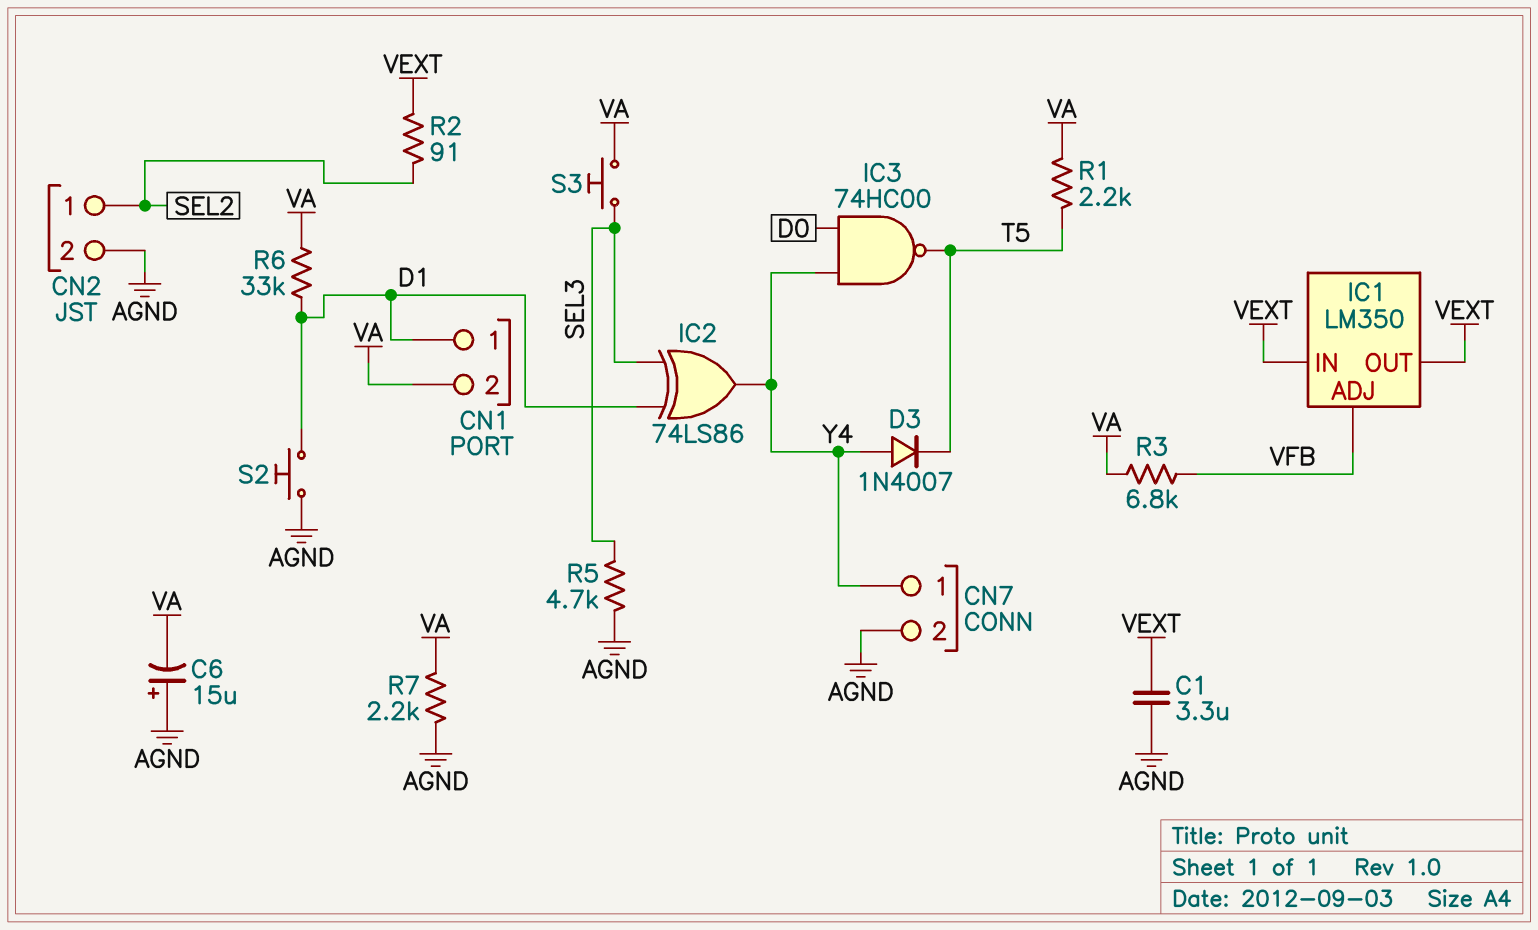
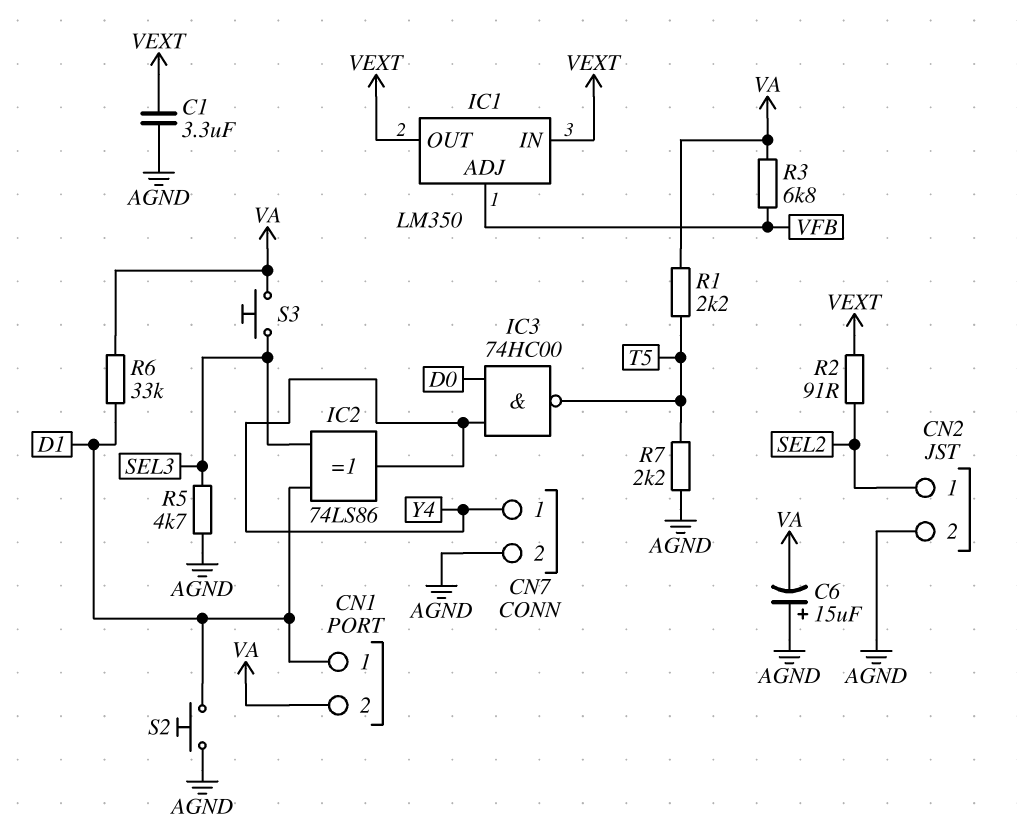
D3: diode 1N4007 (A Y4, K T5) -> none
R7: 2.2k (AGND, VA) -> 2.2k (AGND, T5)

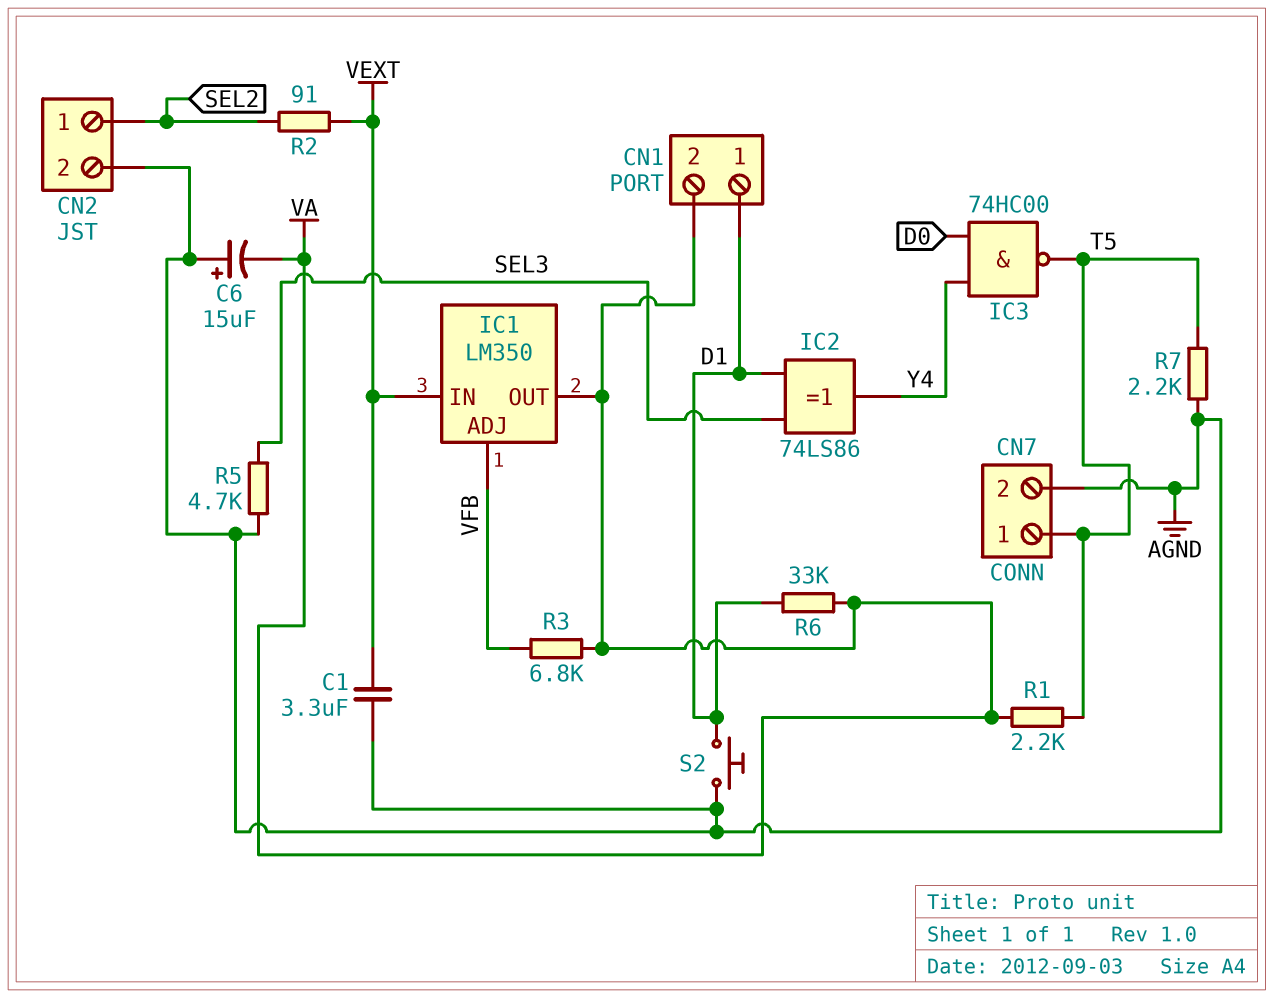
CN7 pin 1: Y4 -> T5
IC1 pin OUT: VEXT -> VA
S3: button (SEL3, VA) -> none

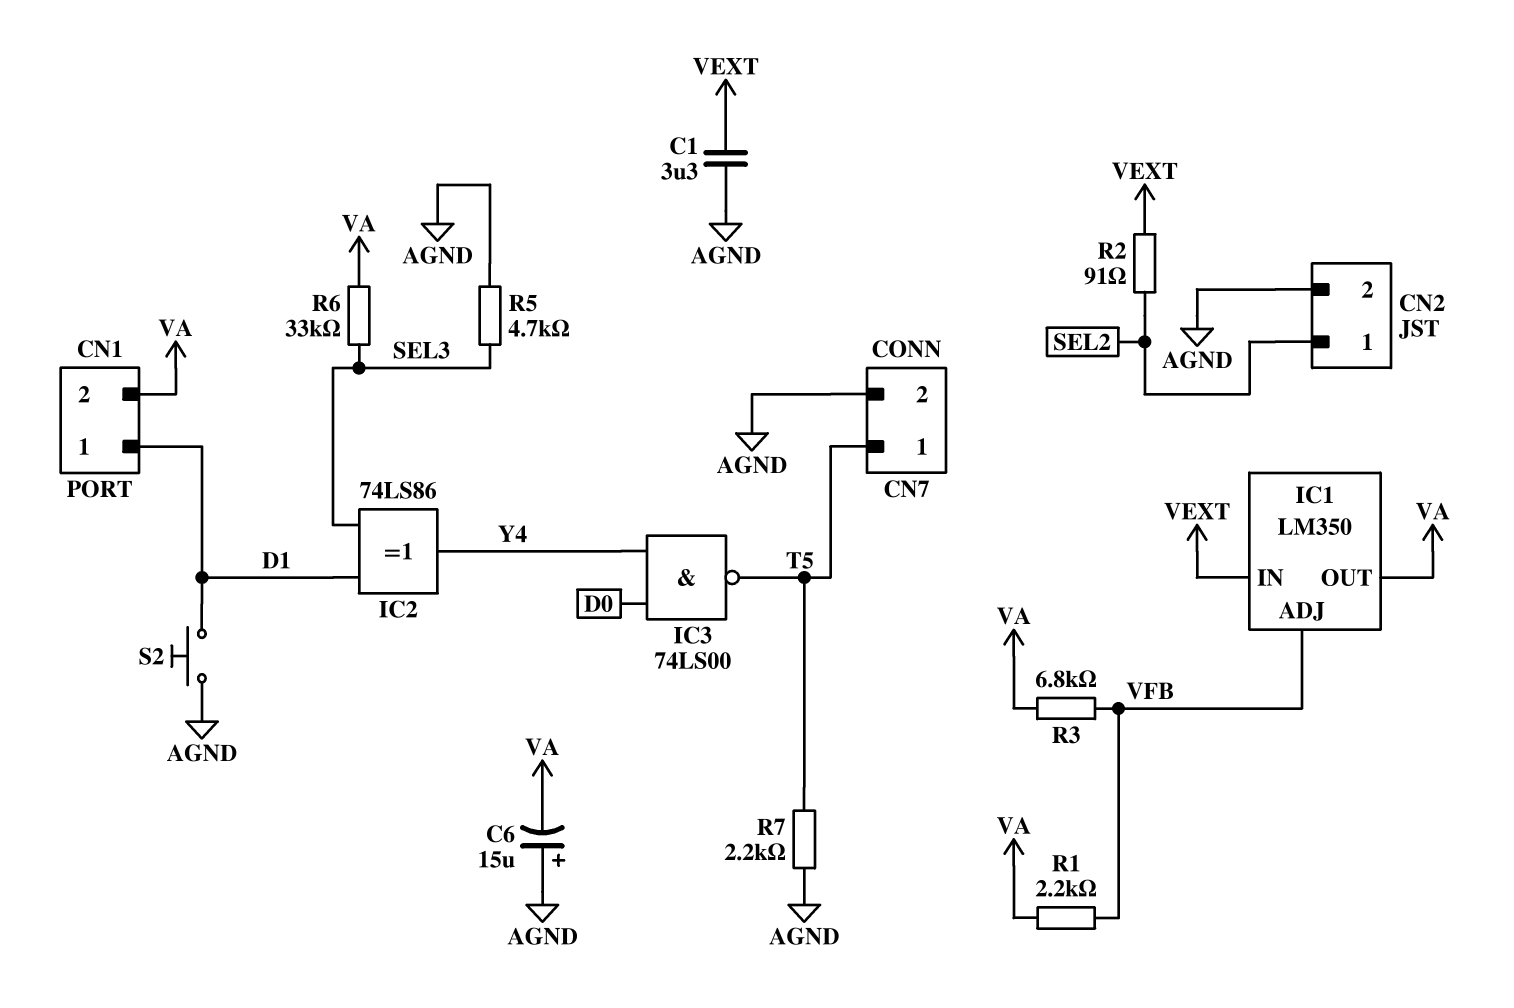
IC3: NAND 74HC00 (in D0, in Y4, out T5) -> NAND 74LS00 (in D0, in Y4, out T5)
R1: 2.2k (T5, VA) -> 2.2k (VA, VFB)
R6: 33k (D1, VA) -> 33k (SEL3, VA)

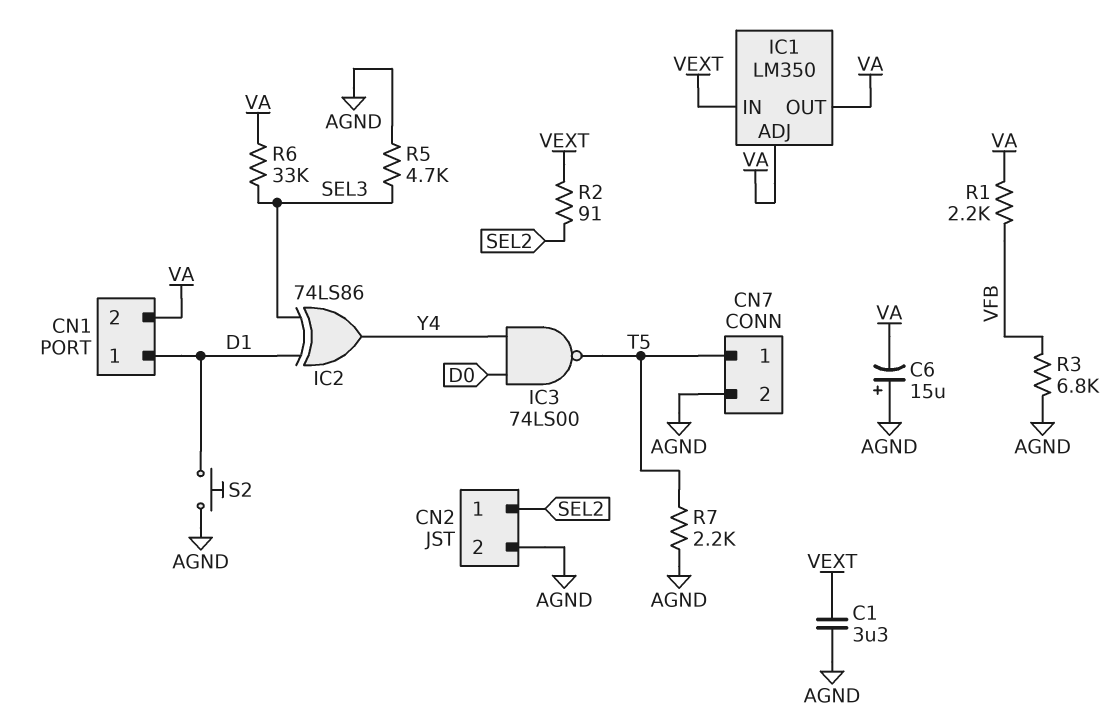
IC1 pin ADJ: VFB -> VA
R3: 6.8k (VA, VFB) -> 6.8k (AGND, VFB)

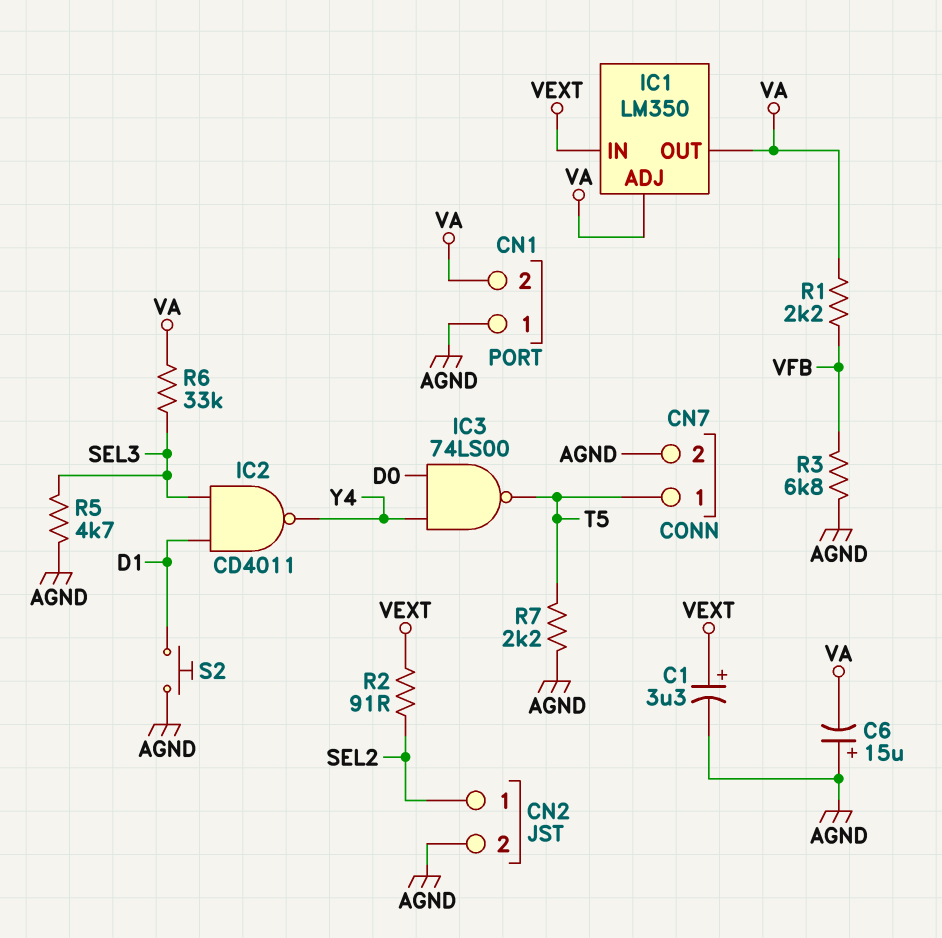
C1: 3.3uF (AGND, VEXT) -> 3.3uF (plus VEXT, minus AGND)
CN1 pin 1: D1 -> AGND
IC2: XOR 74LS86 (in D1, in SEL3, out Y4) -> NAND CD4011 (in D1, in SEL3, out Y4)

